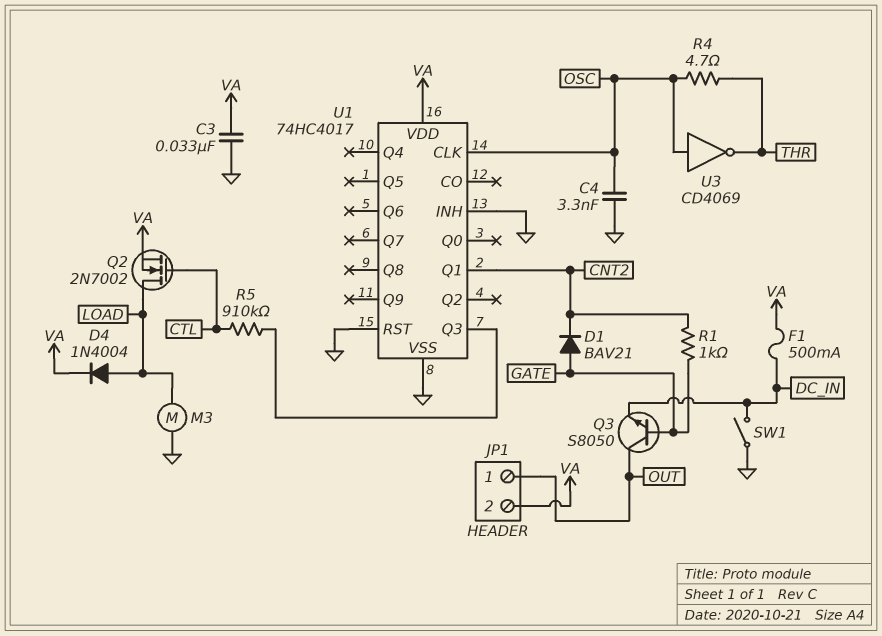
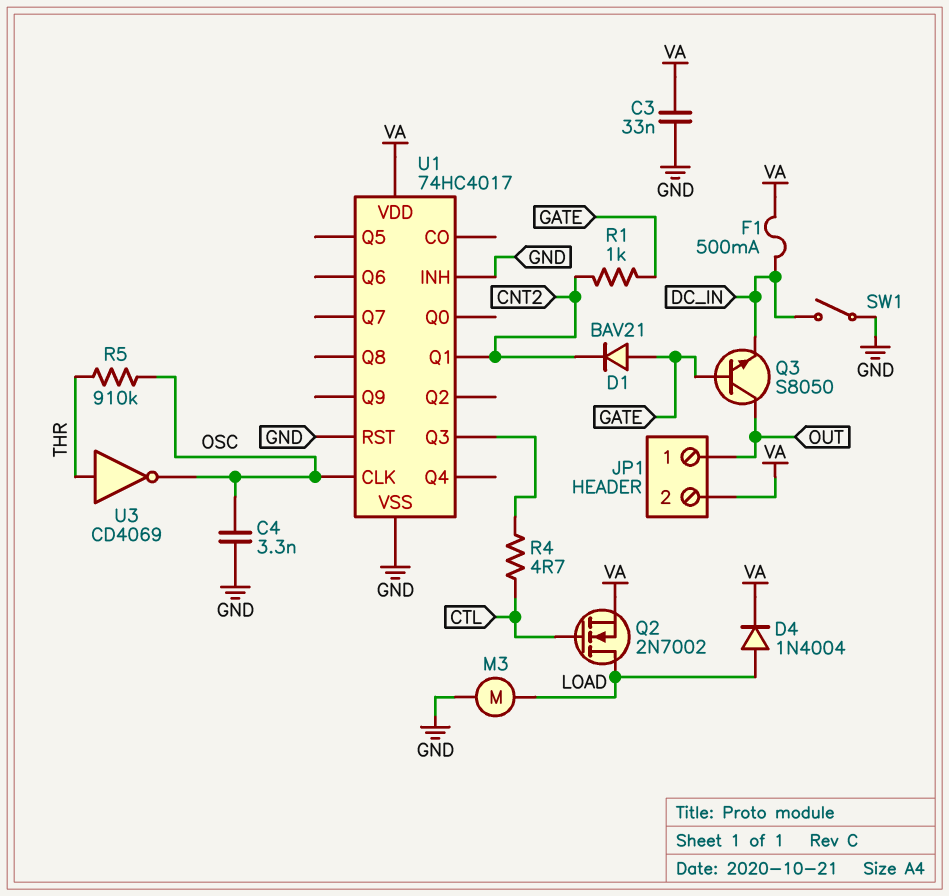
R4: 4.7 (OSC, THR) -> 4.7 (CTL, U1/Q3)
R5: 910k (CTL, U1/Q3) -> 910k (OSC, THR)
U3: NOT CD4069 (in OSC, out THR) -> NOT CD4069 (in THR, out OSC)

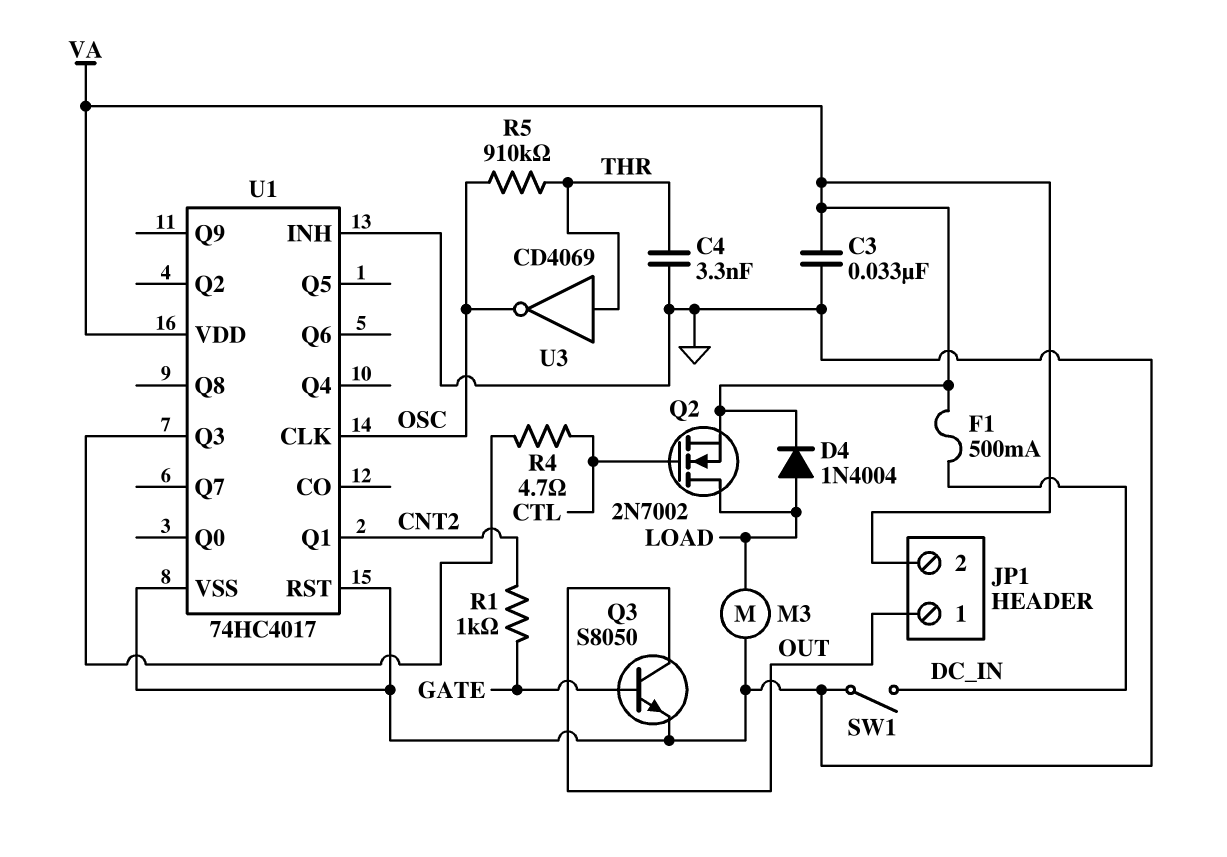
C4: 3.3nF (GND, OSC) -> 3.3nF (GND, THR)
D1: diode BAV21 (A GATE, K CNT2) -> none
Q3: NPN S8050 (B GATE, C OUT, E DC_IN) -> NPN S8050 (B GATE, C OUT, E GND)

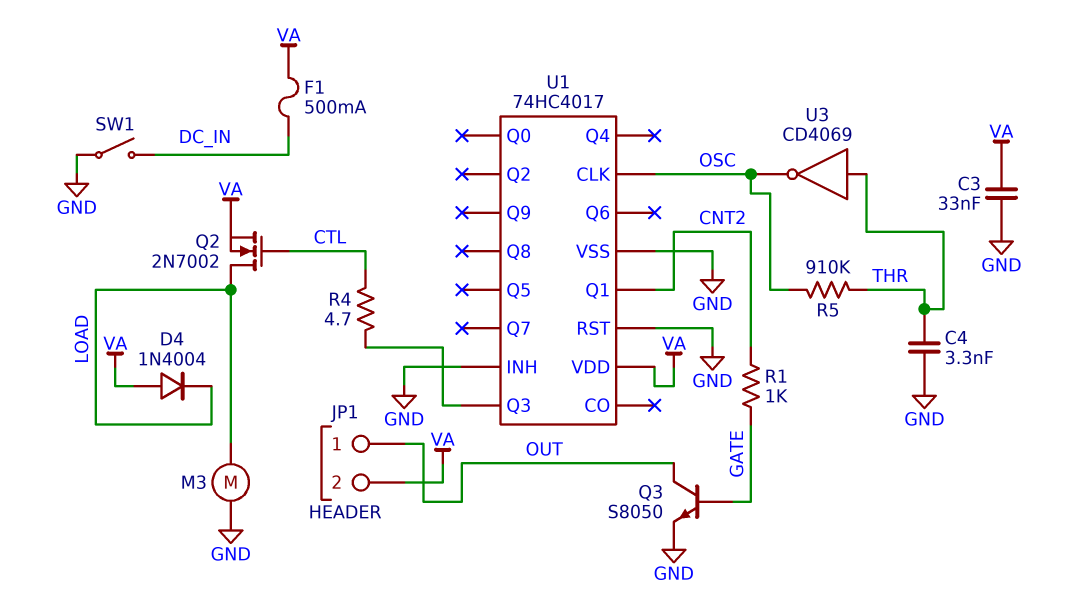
D4: diode 1N4004 (A LOAD, K VA) -> diode 1N4004 (A VA, K LOAD)

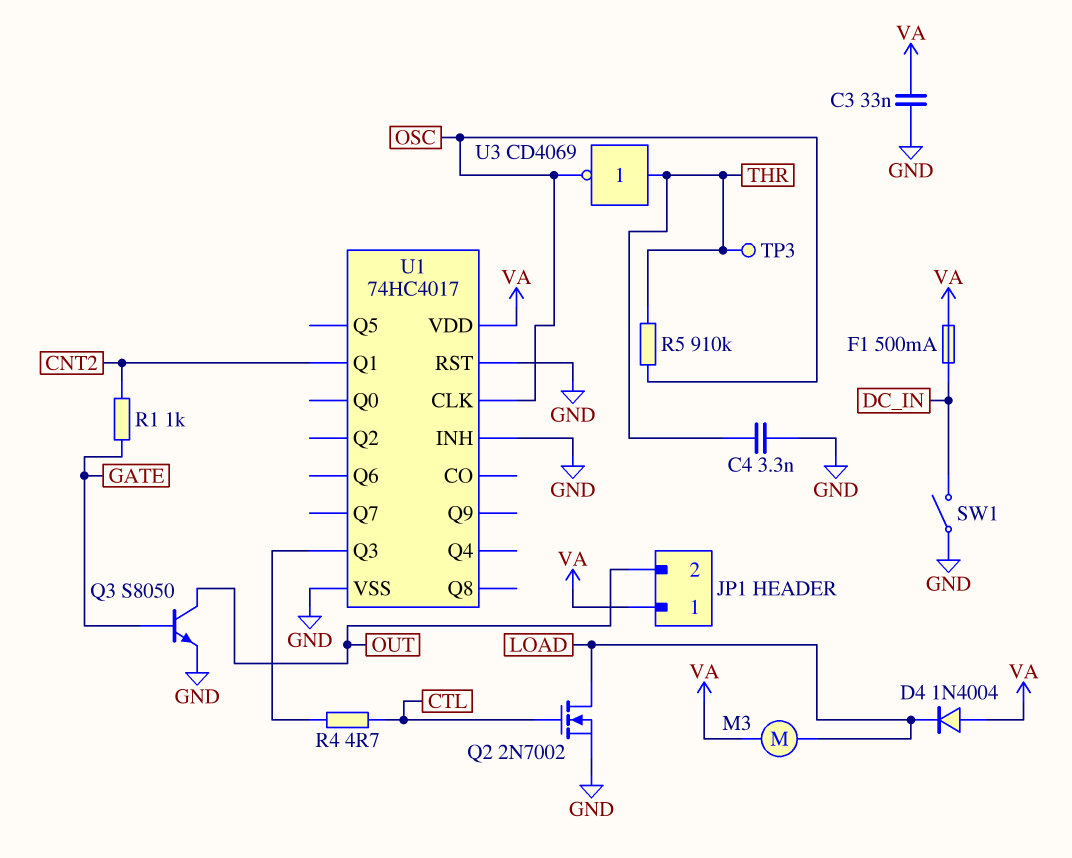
JP1 pin 1: OUT -> VA
JP1 pin 2: VA -> OUT
M3: motor (GND, LOAD) -> motor (LOAD, VA)
Q2: NMOS 2N7002 (G CTL, D LOAD, S VA) -> NMOS 2N7002 (G CTL, D LOAD, S GND)
TP3: none -> test point (THR)

